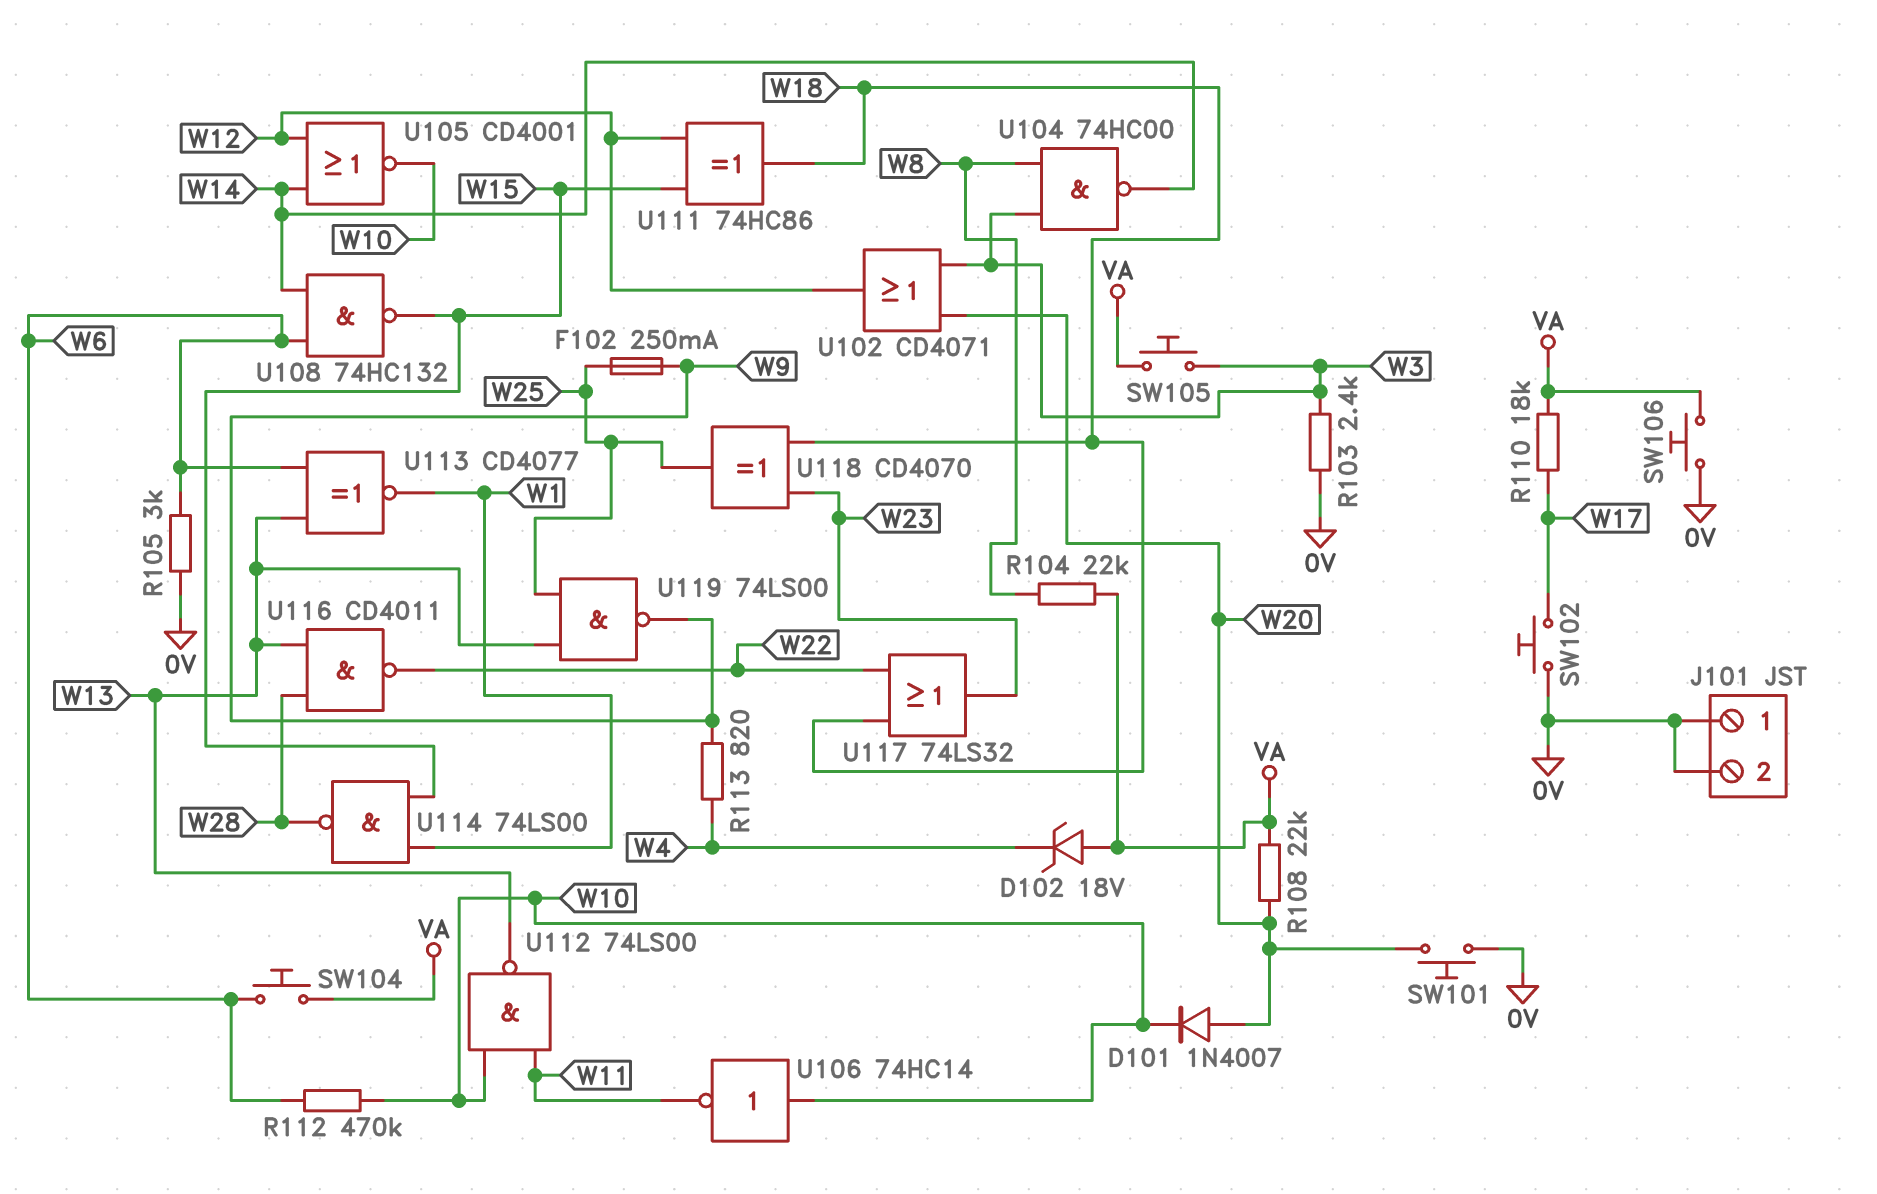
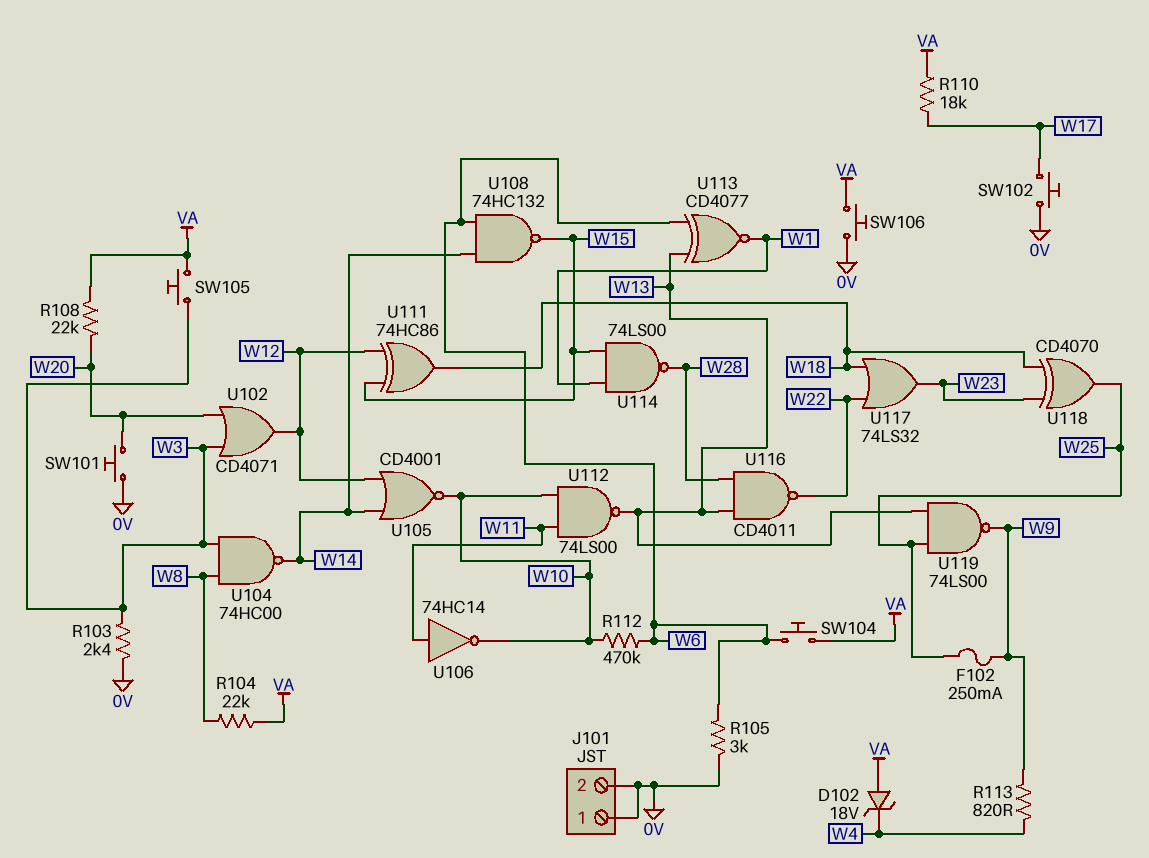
D101: diode 1N4007 (A W20, K W10) -> none
U106: NOT 74HC14 (in W10, out W11) -> NOT 74HC14 (in W11, out W10)

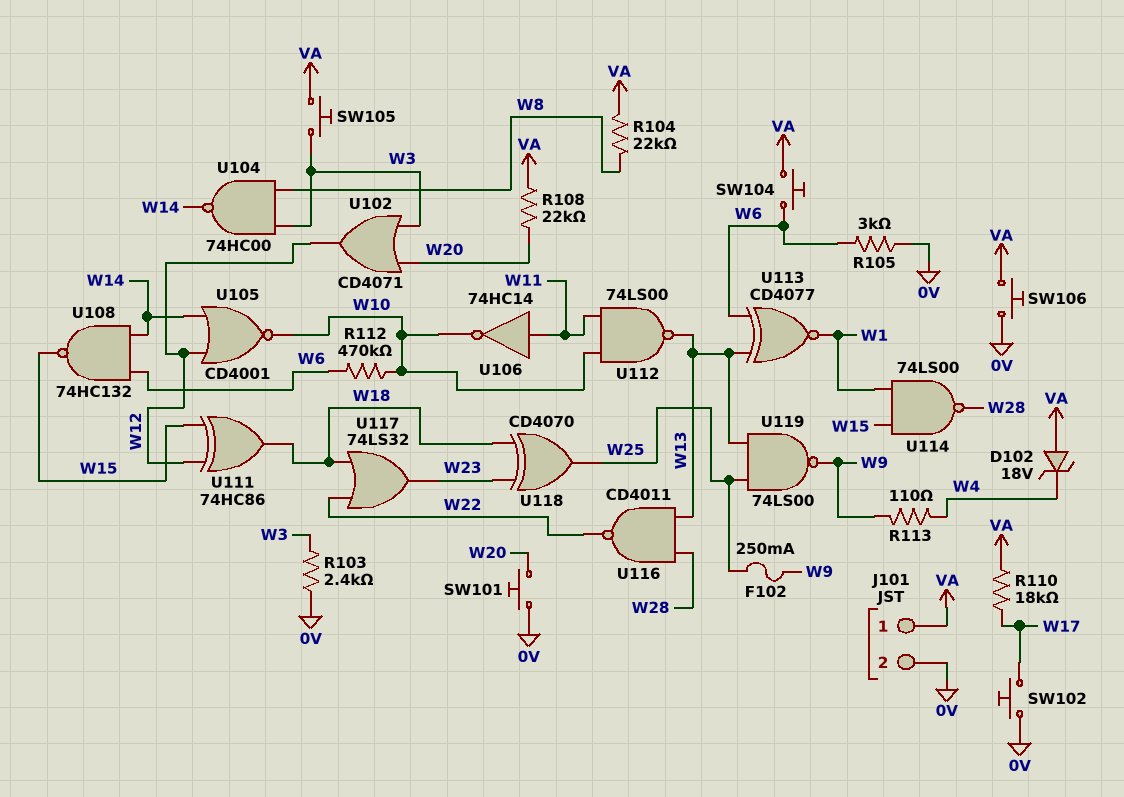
J101 pin 1: 0V -> VA
R113: 820 (W4, W9) -> 110 (W4, W9)

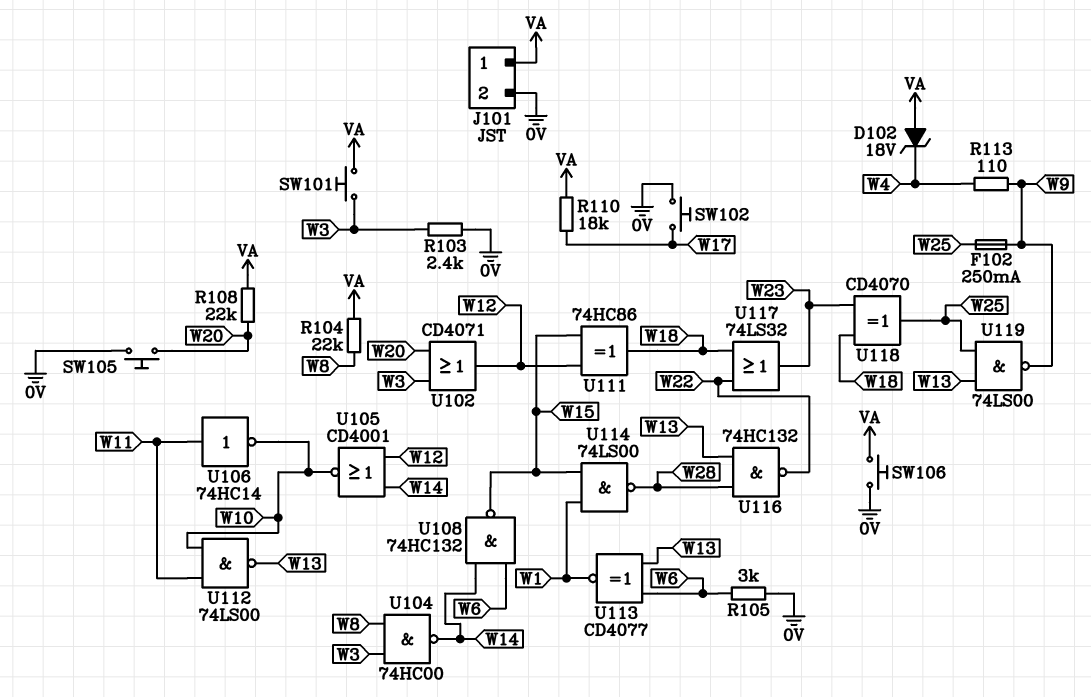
R112: 470k (W6, W10) -> none
SW101: button (0V, W20) -> button (VA, W3)
SW104: button (VA, W6) -> none
SW105: button (VA, W3) -> button (0V, W20)
U116: NAND CD4011 (in W13, in W28, out W22) -> NAND 74HC132 (in W13, in W28, out W22)

